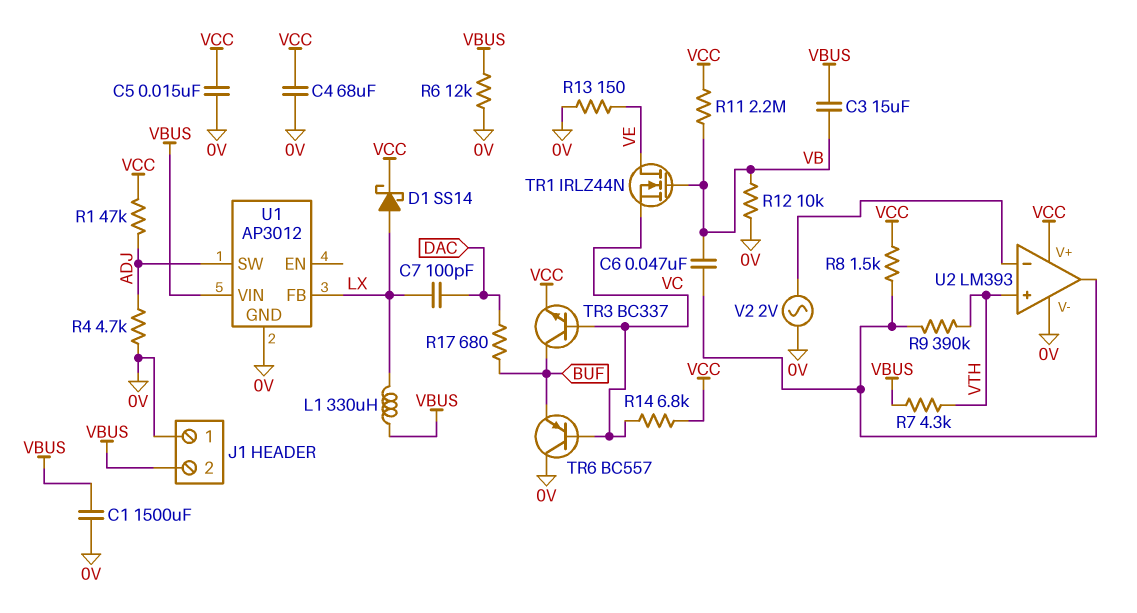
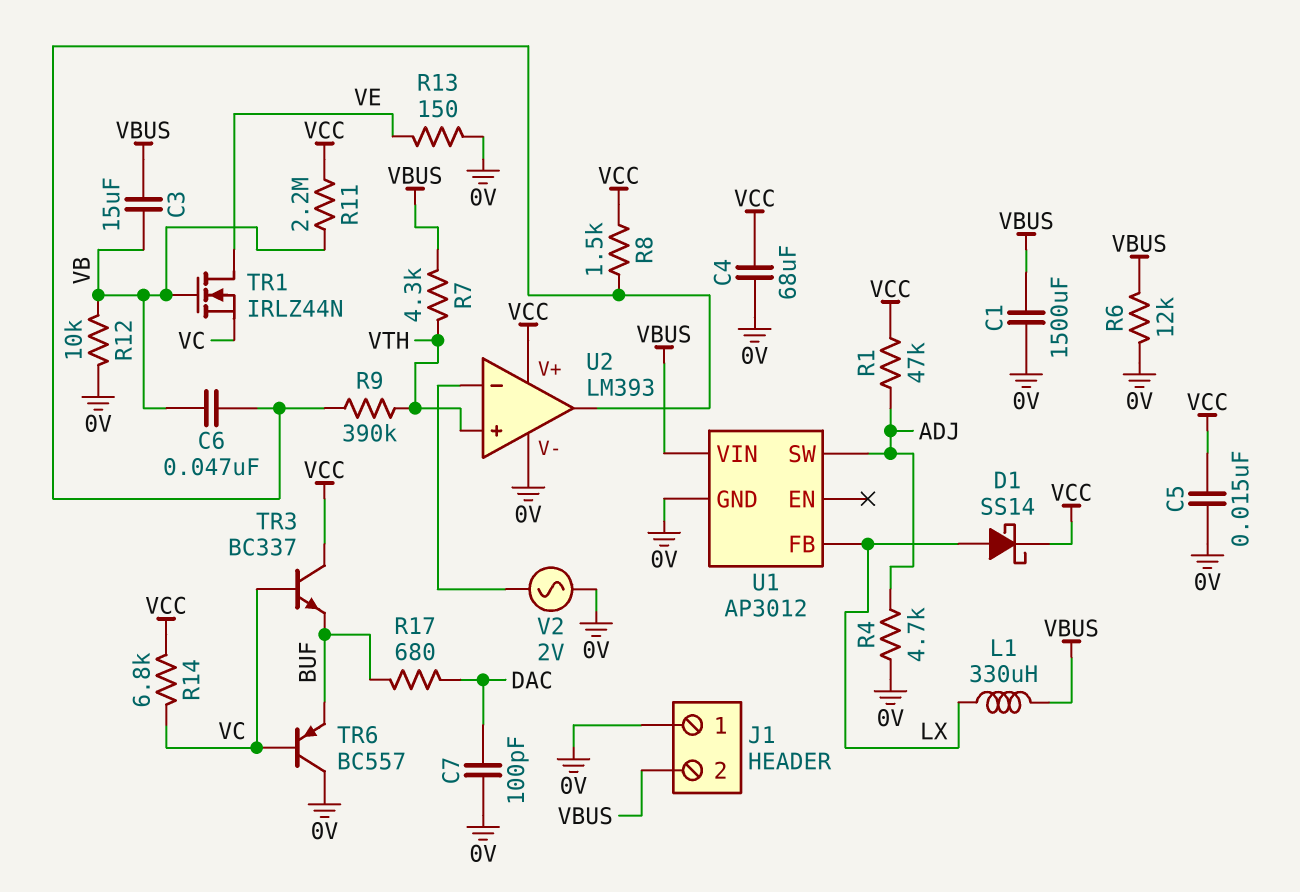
C7: 100pF (DAC, LX) -> 100pF (0V, DAC)
TR3: NPN BC337 (B VC, C BUF, E VCC) -> NPN BC337 (B VC, C VCC, E BUF)

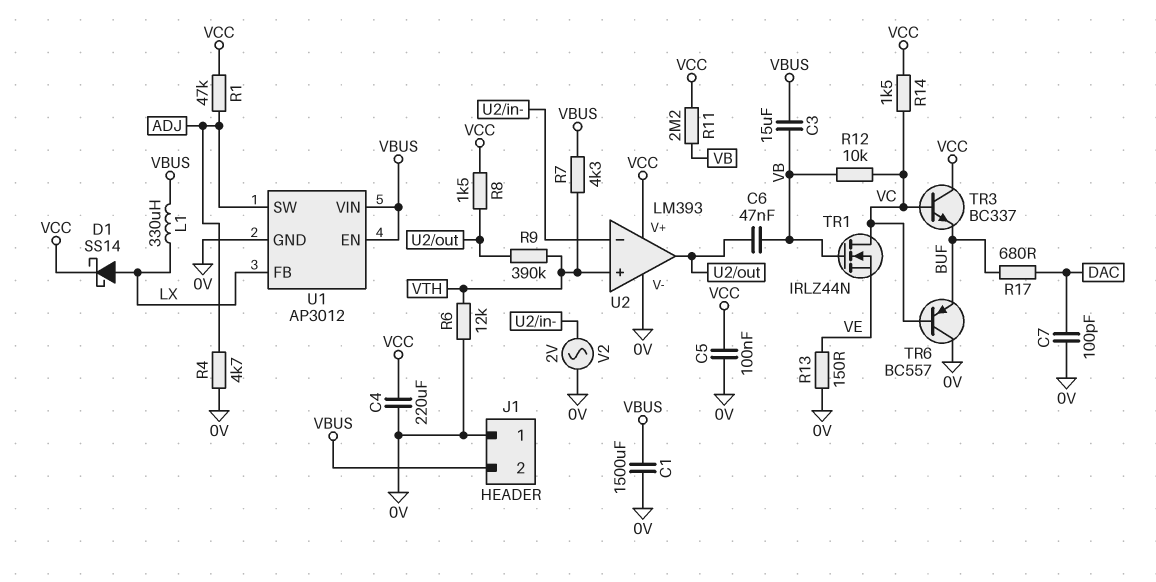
C4: 68uF (0V, VCC) -> 220uF (0V, VCC)
C5: 15nF (0V, VCC) -> 100nF (0V, VCC)
R6: 12k (0V, VBUS) -> 12k (0V, VTH)
R12: 10k (0V, VB) -> 10k (VB, VC)
R14: 6.8k (VC, VCC) -> 1.5k (VC, VCC)
TR1: NMOS IRLZ44N (G VB, D VE, S VC) -> NMOS IRLZ44N (G VB, D VC, S VE)
U1 pin EN: none -> VBUS

